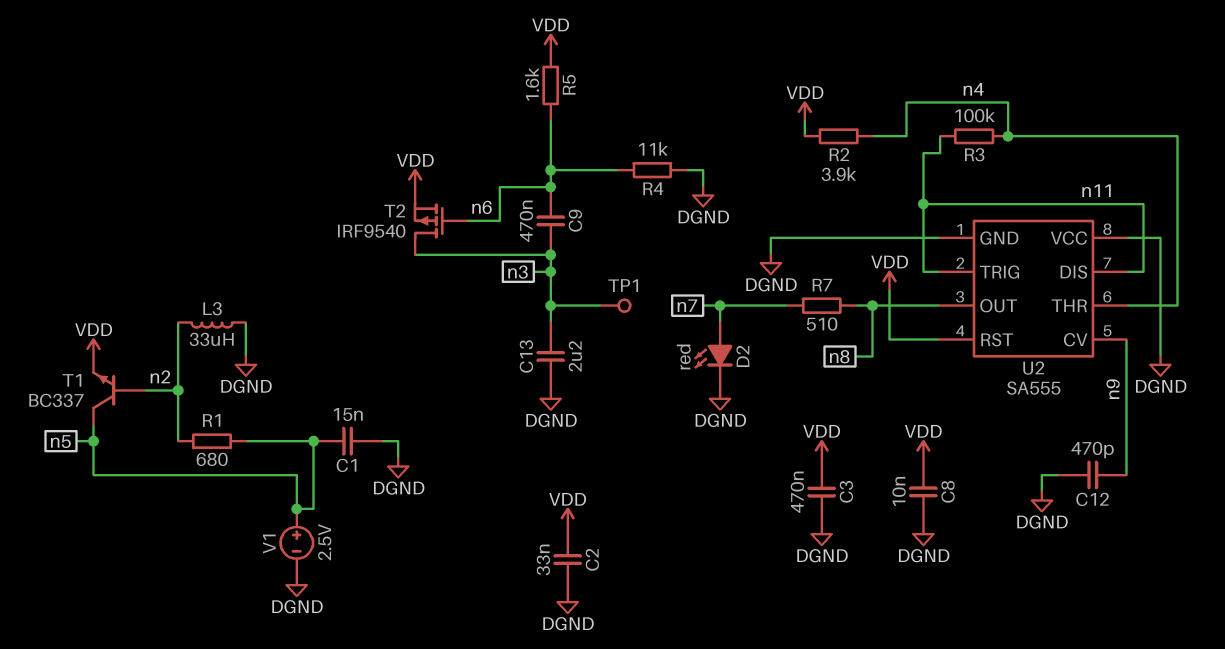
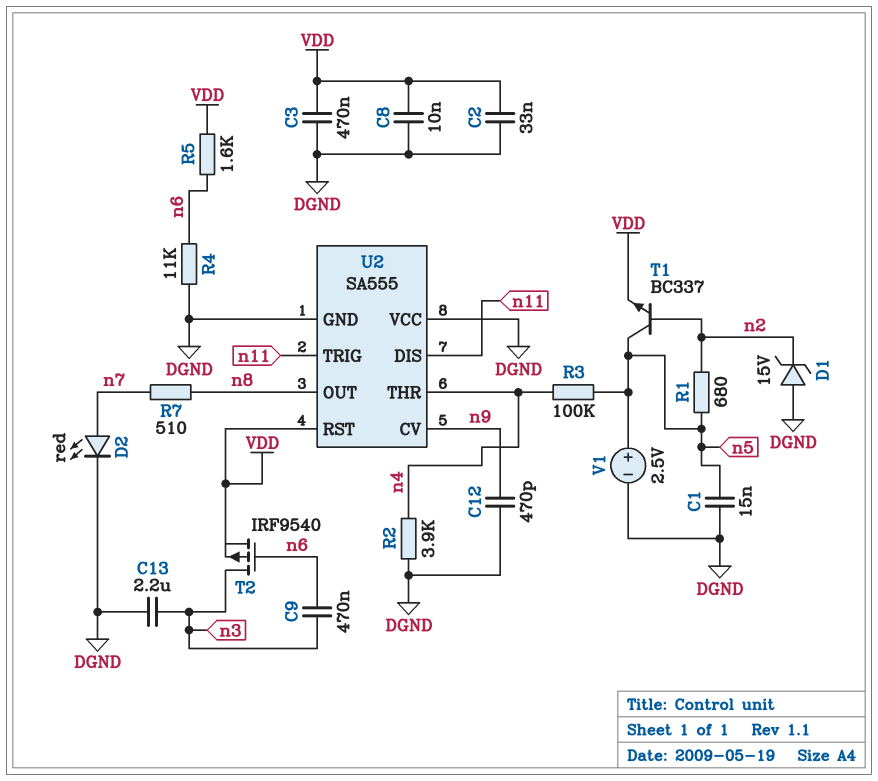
D1: none -> zener 15V (A DGND, K n2)
L3: 33uH (DGND, n2) -> none
R2: 3.9k (VDD, n4) -> 3.9k (DGND, n4)
R3: 100k (n4, n11) -> 100k (n4, n5)
TP1: test point (n3) -> none

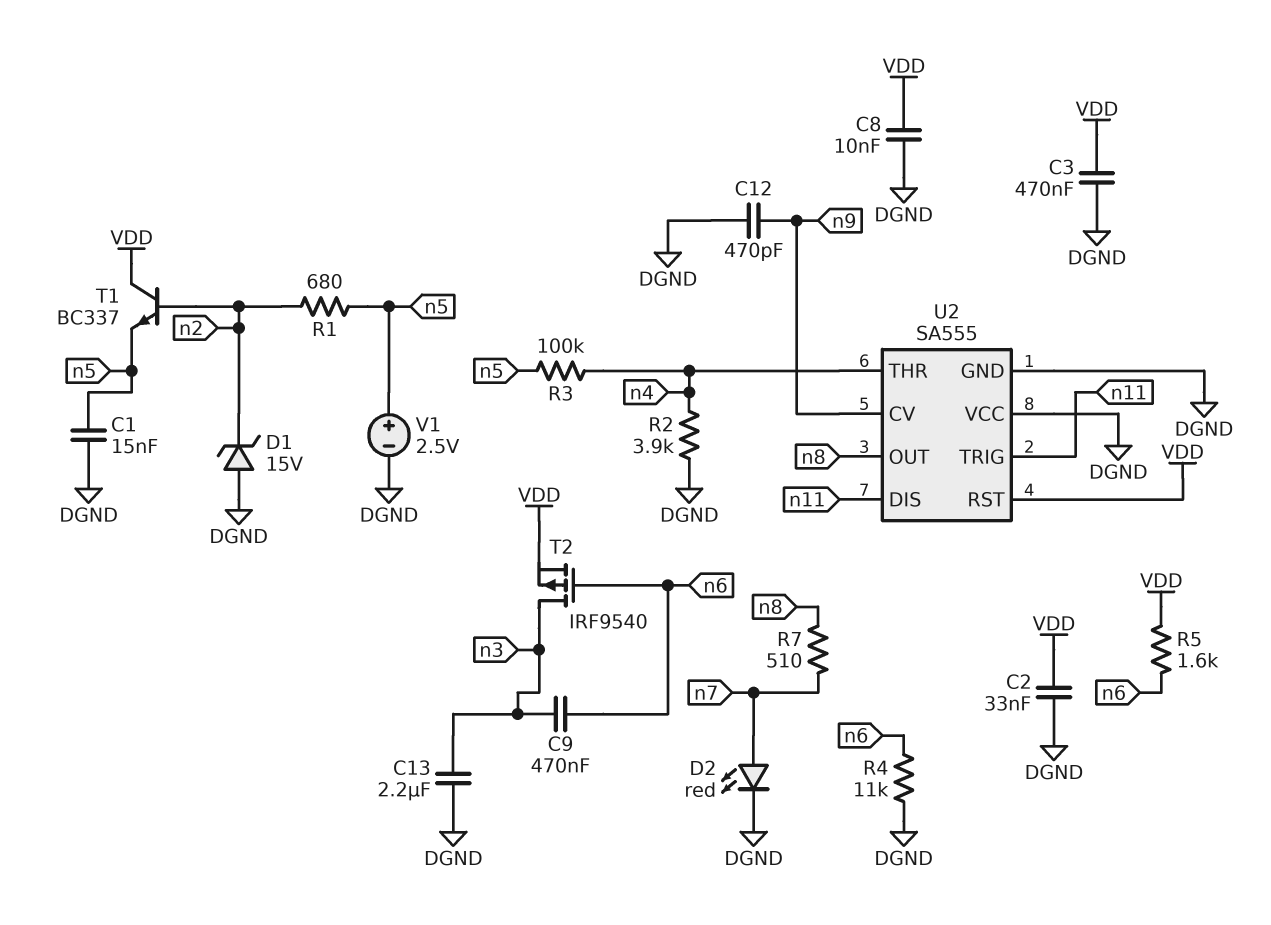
T1: NPN BC337 (B n2, C n5, E VDD) -> NPN BC337 (B n2, C VDD, E n5)

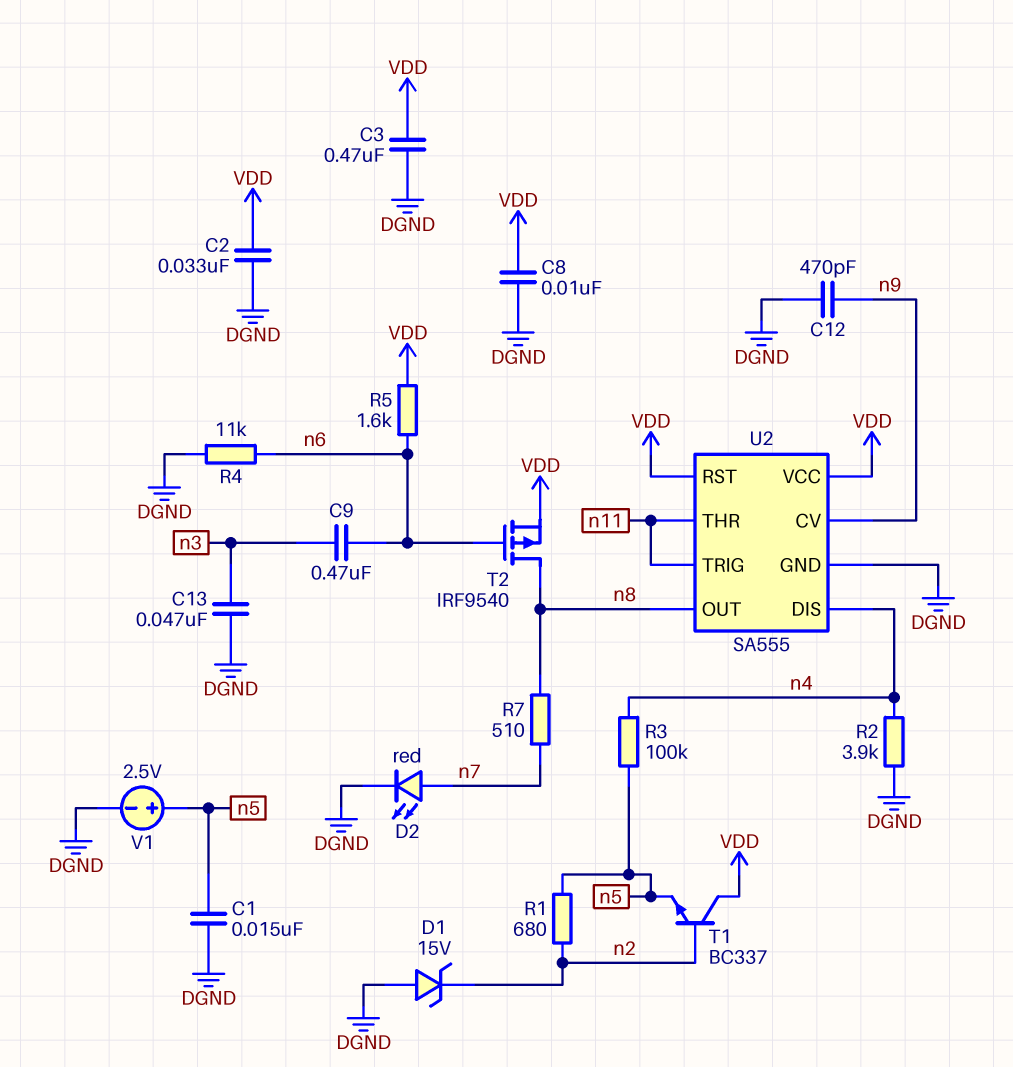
C13: 2.2uF (DGND, n3) -> 47nF (DGND, n3)
T2: PMOS IRF9540 (G n6, D n3, S VDD) -> PMOS IRF9540 (G n6, D n8, S VDD)
U2 pin DIS: n11 -> n4
U2 pin THR: n4 -> n11
U2 pin VCC: DGND -> VDD

